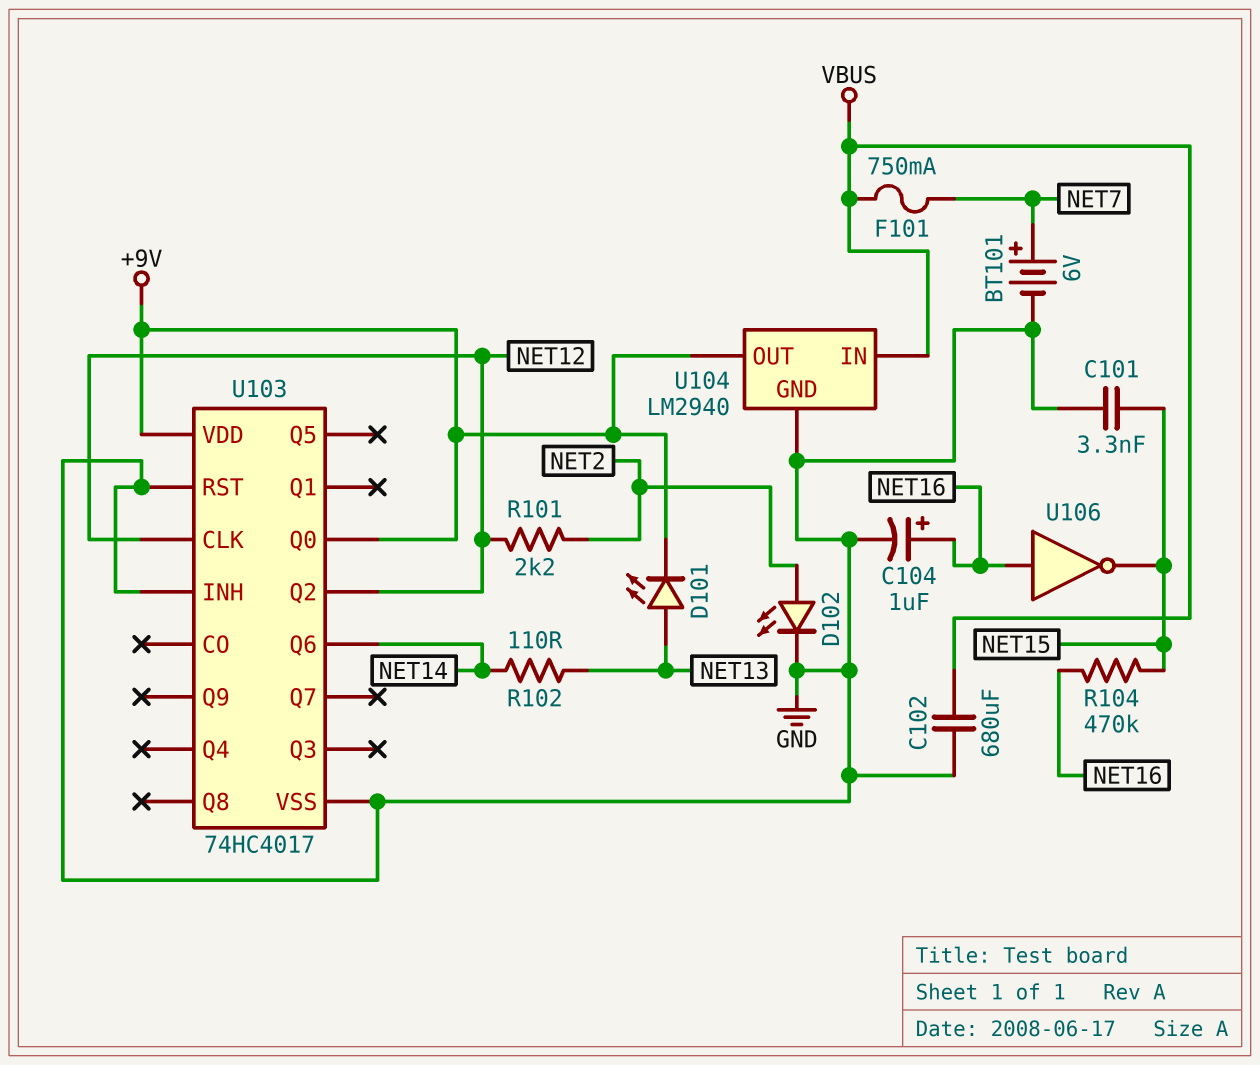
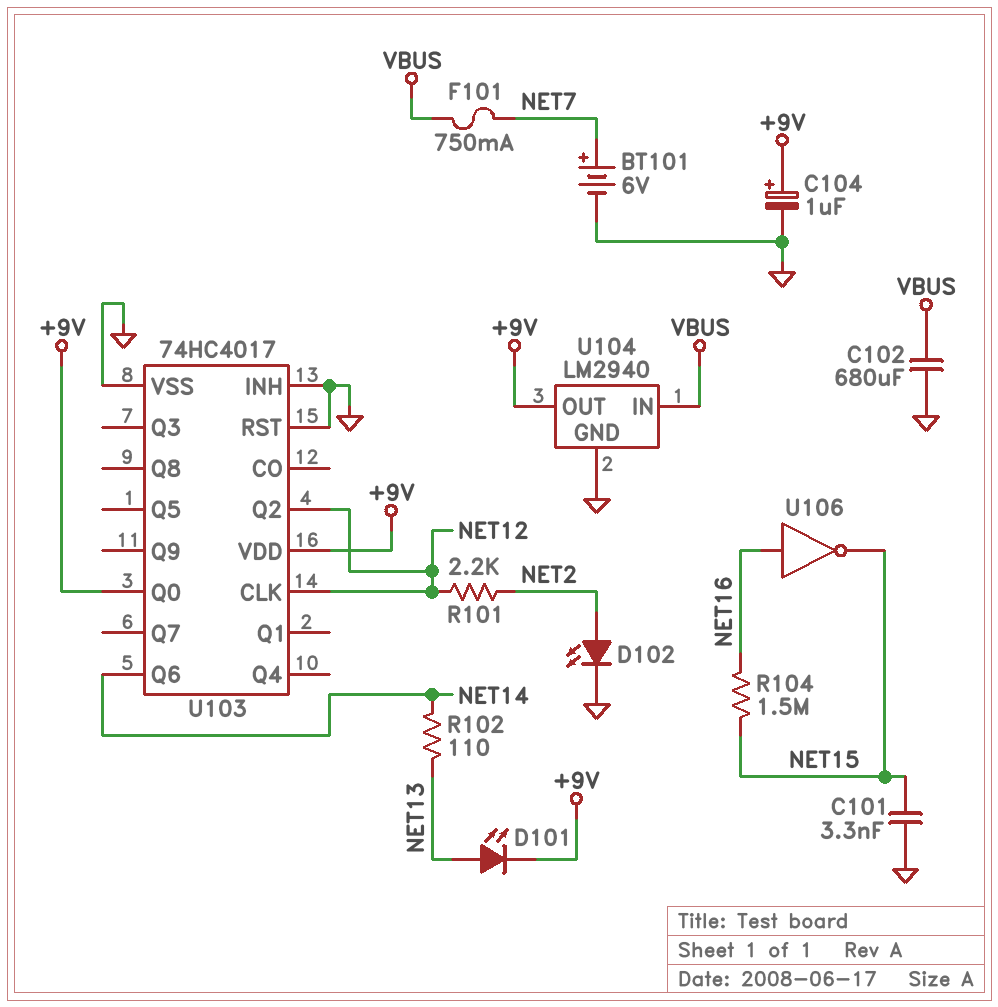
C104: 1uF (plus NET16, minus GND) -> 1uF (plus +9V, minus GND)
R104: 470k (NET15, NET16) -> 1.5M (NET15, NET16)

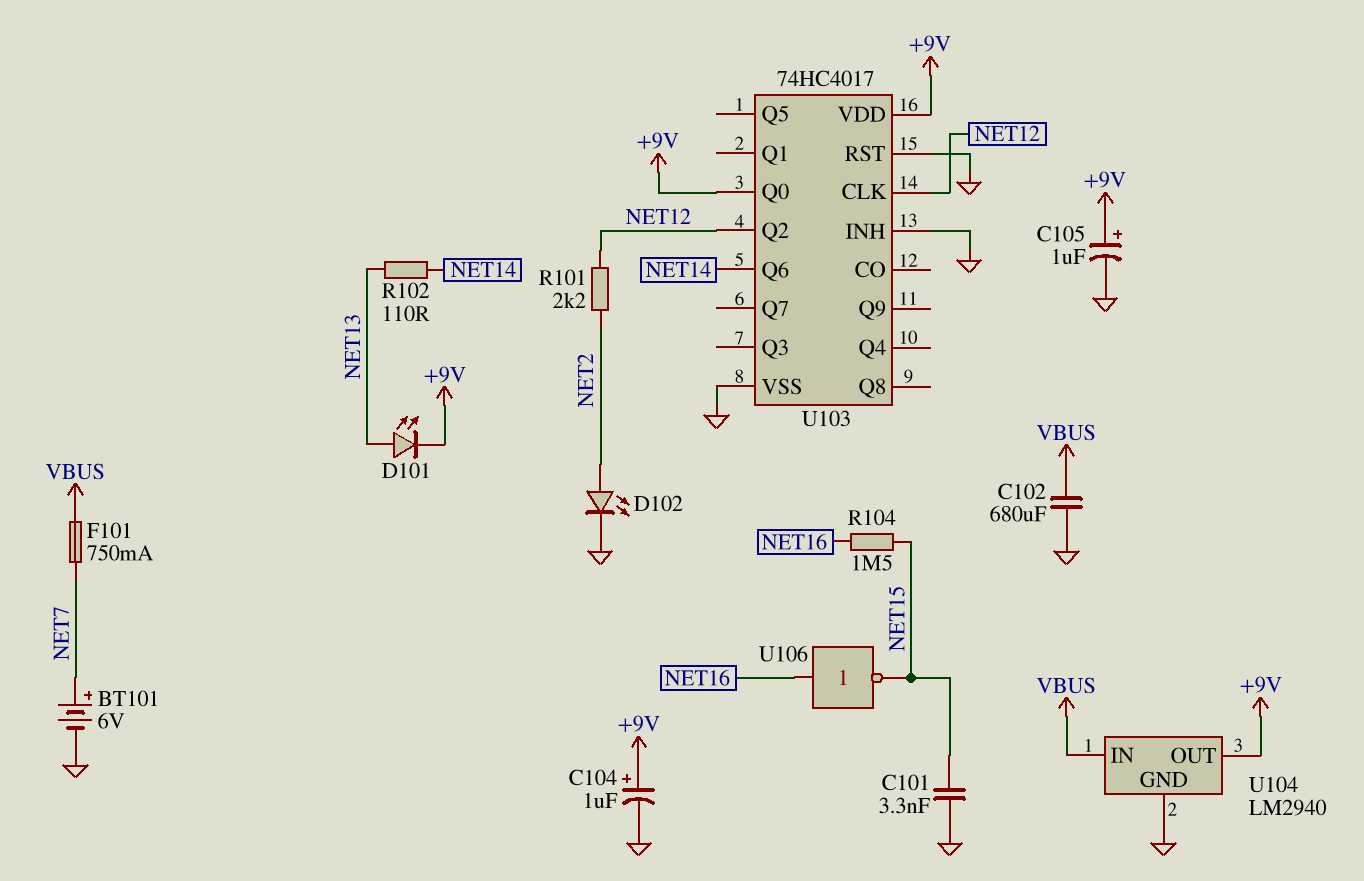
C105: none -> 1uF (plus +9V, minus GND)

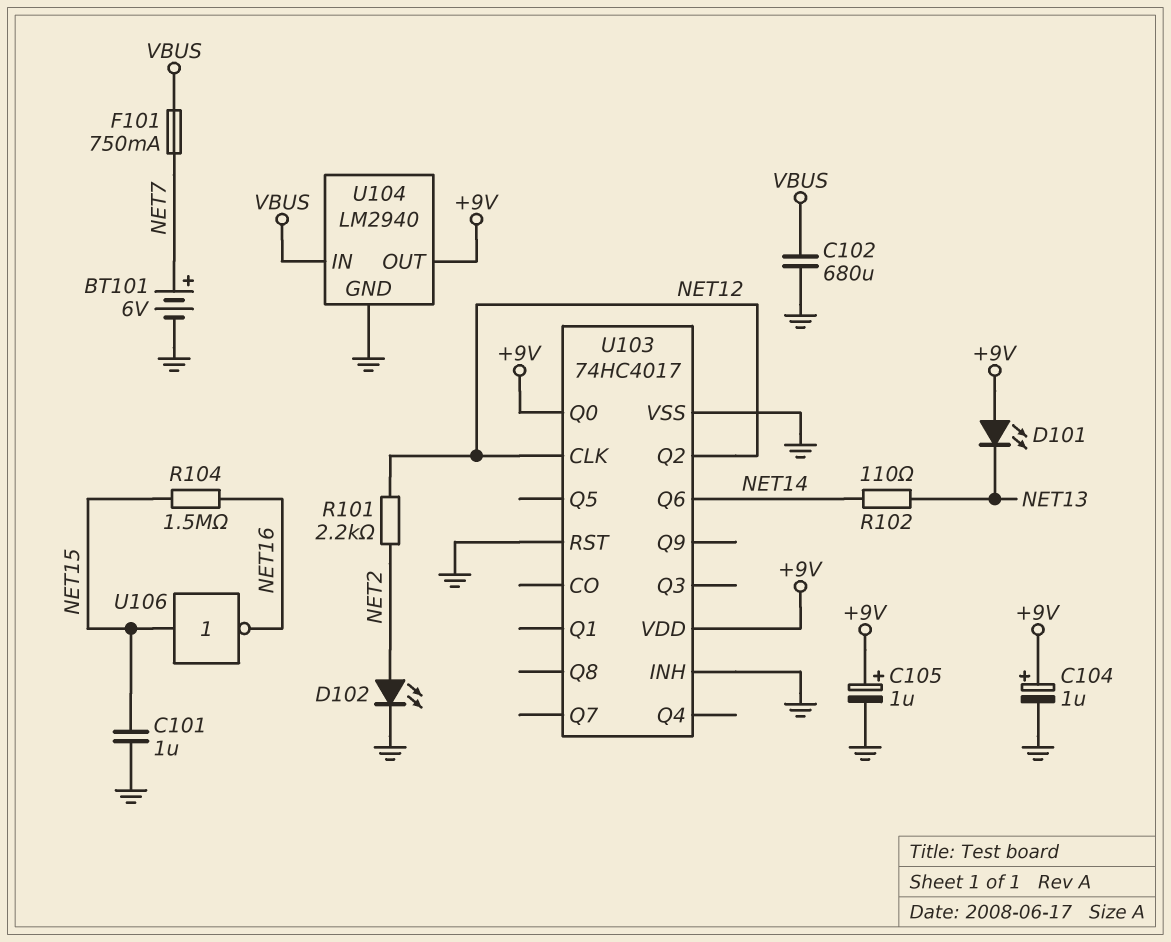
C101: 3.3nF (GND, NET15) -> 1uF (GND, NET15)
D101: LED (A NET13, K +9V) -> LED (A +9V, K NET13)
U106: NOT (in NET16, out NET15) -> NOT (in NET15, out NET16)

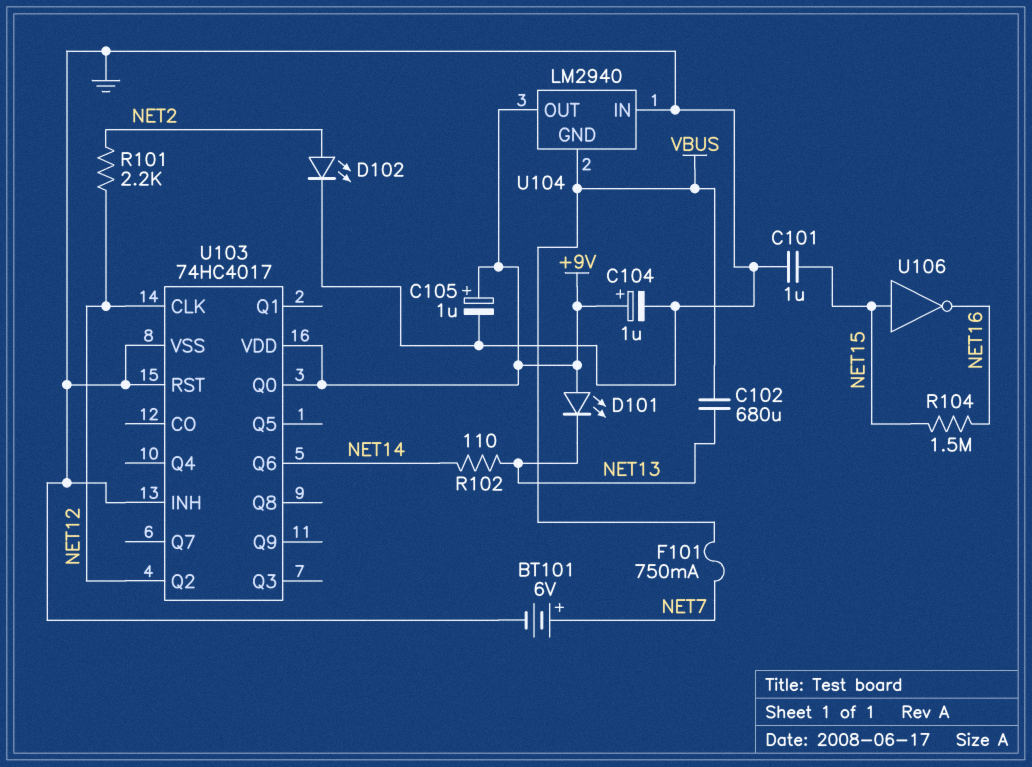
C102: 680uF (GND, VBUS) -> 680uF (NET13, VBUS)
U104 pin GND: GND -> VBUS
U104 pin IN: VBUS -> GND

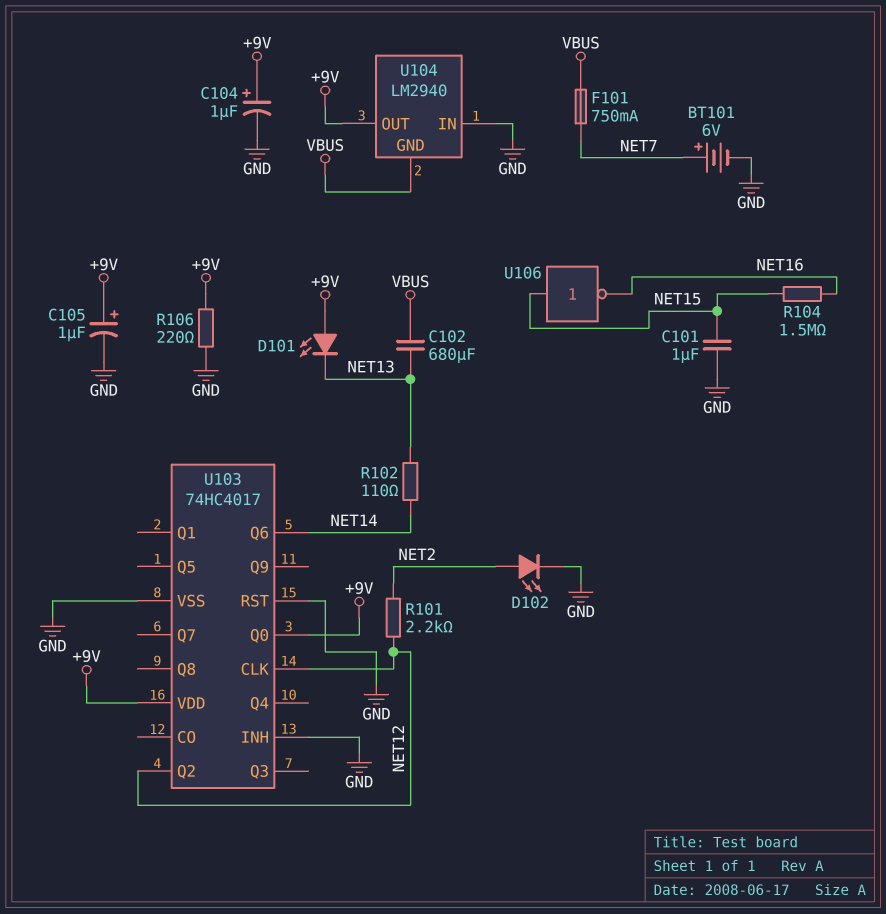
R106: none -> 220 (+9V, GND)

